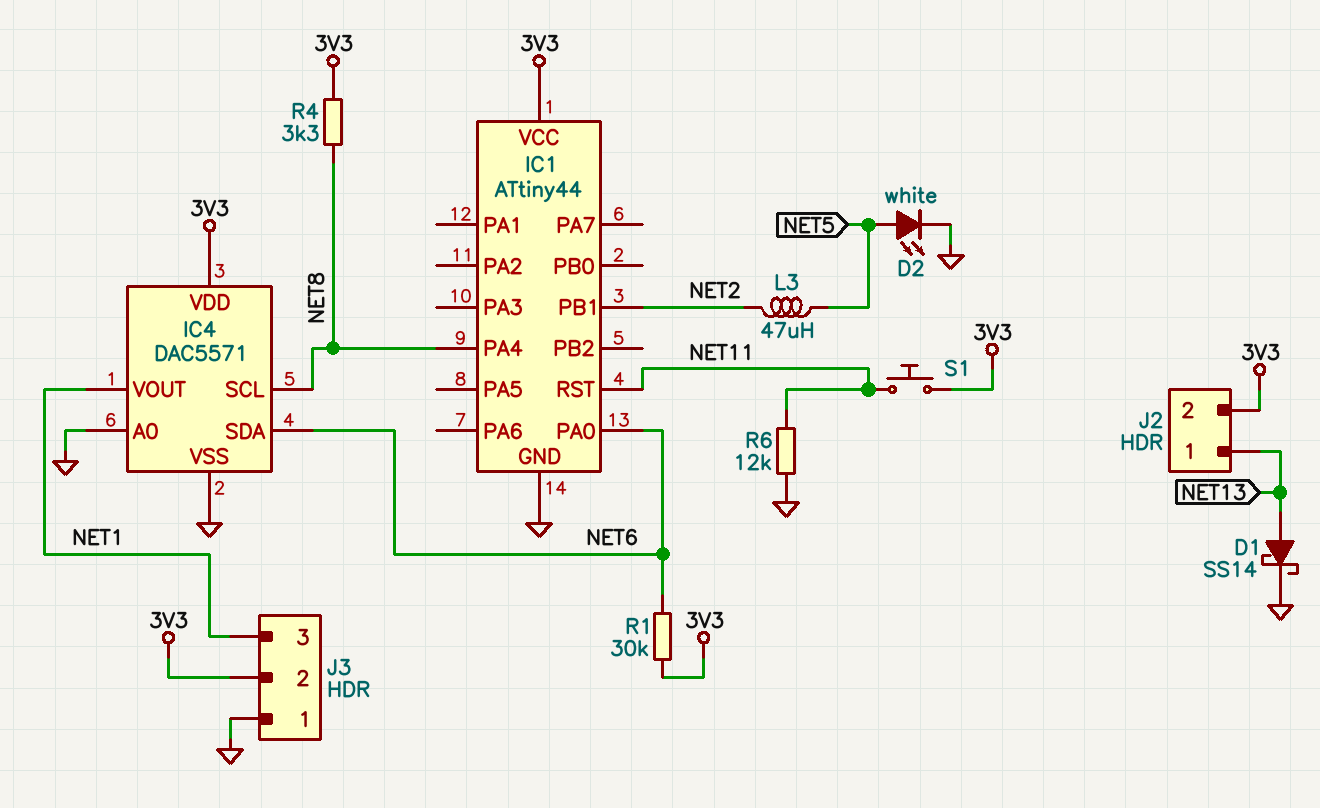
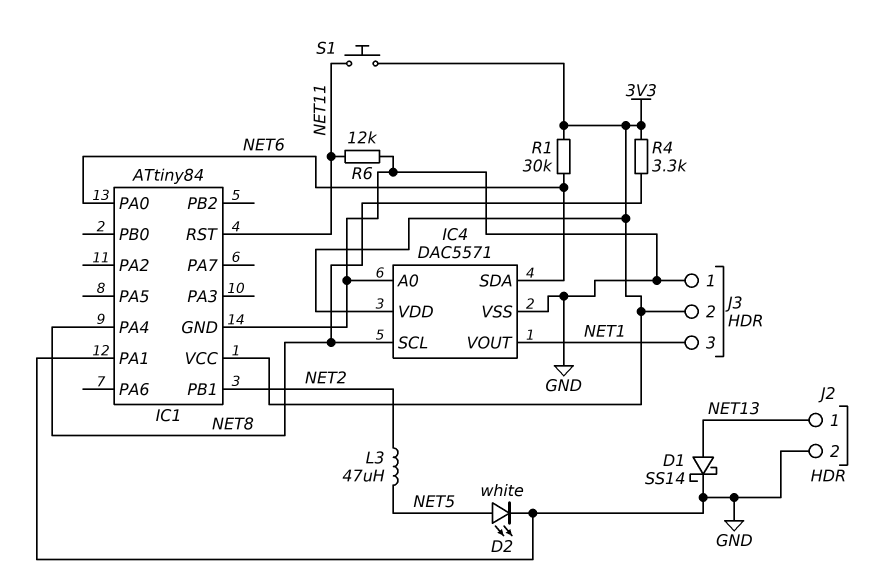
IC1: ATtiny44 -> ATtiny84
IC1 pin PA1: none -> GND
J2 pin 2: 3V3 -> GND

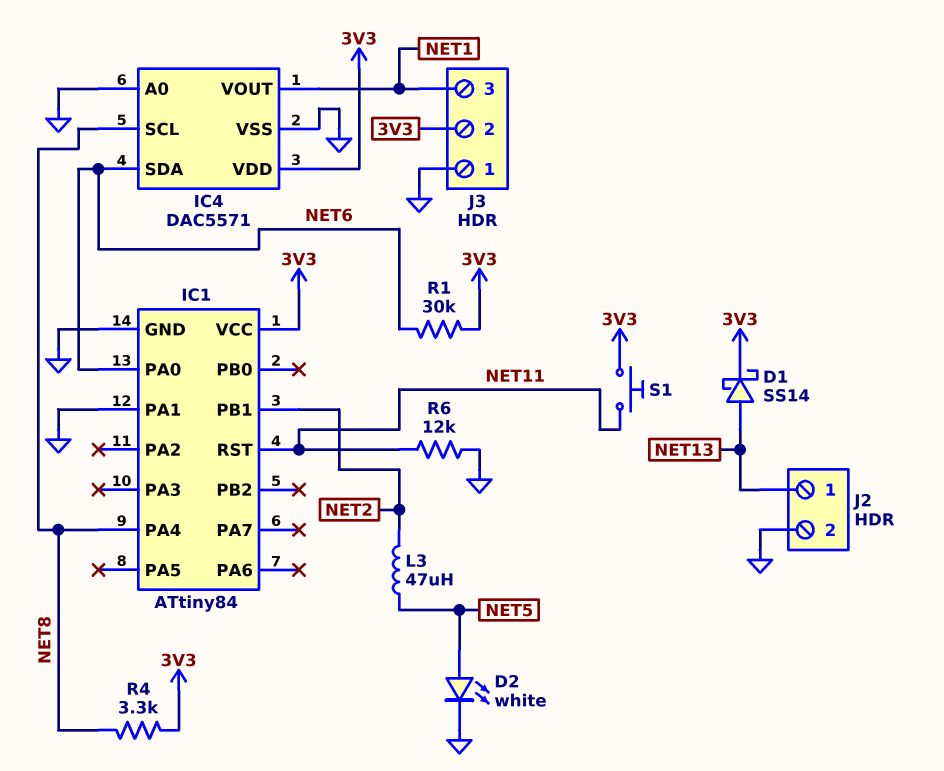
D1: schottky SS14 (A NET13, K GND) -> schottky SS14 (A NET13, K 3V3)

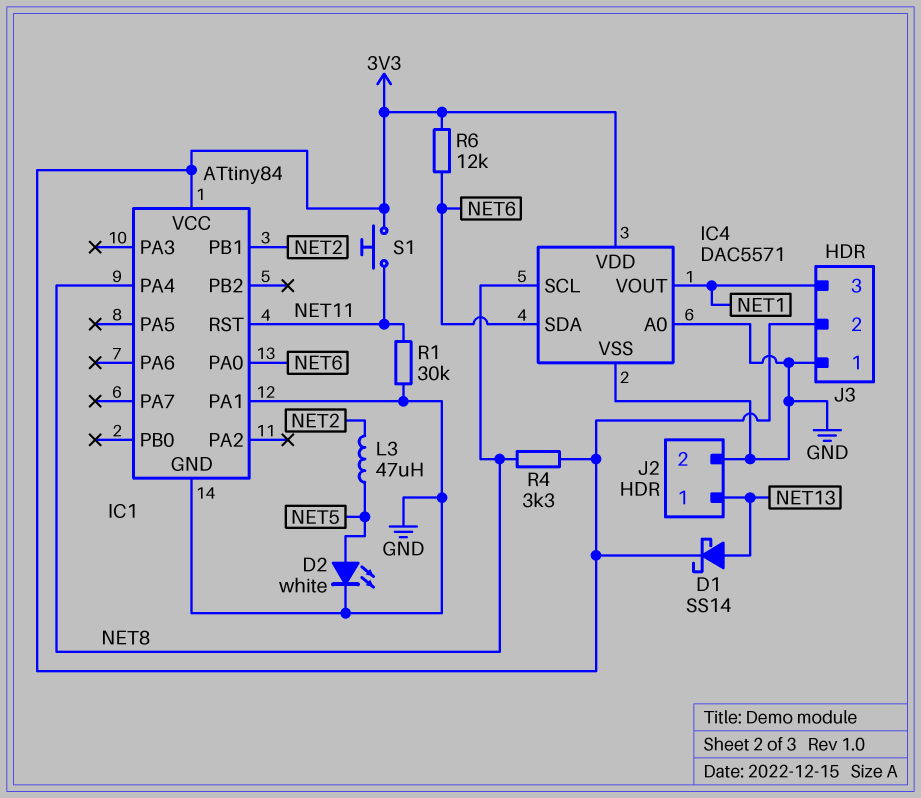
R1: 30k (3V3, NET6) -> 30k (GND, NET11)
R6: 12k (GND, NET11) -> 12k (3V3, NET6)

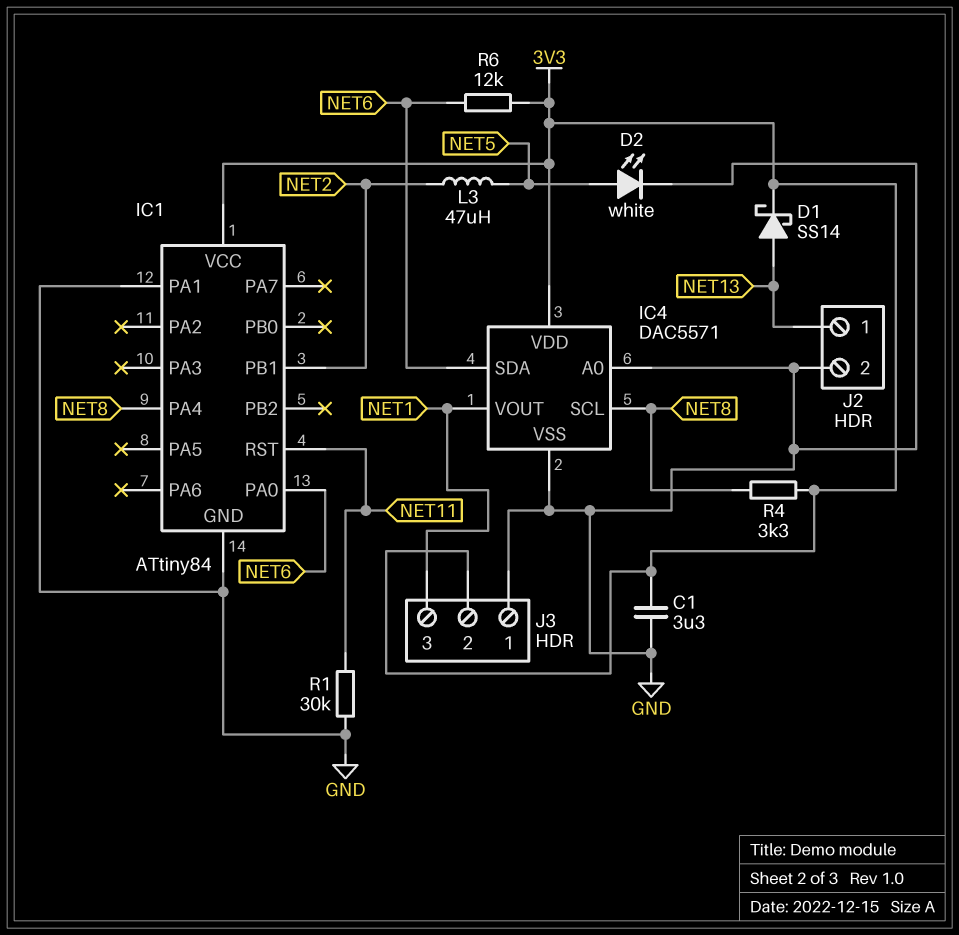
C1: none -> 3.3uF (3V3, GND)
S1: button (3V3, NET11) -> none

